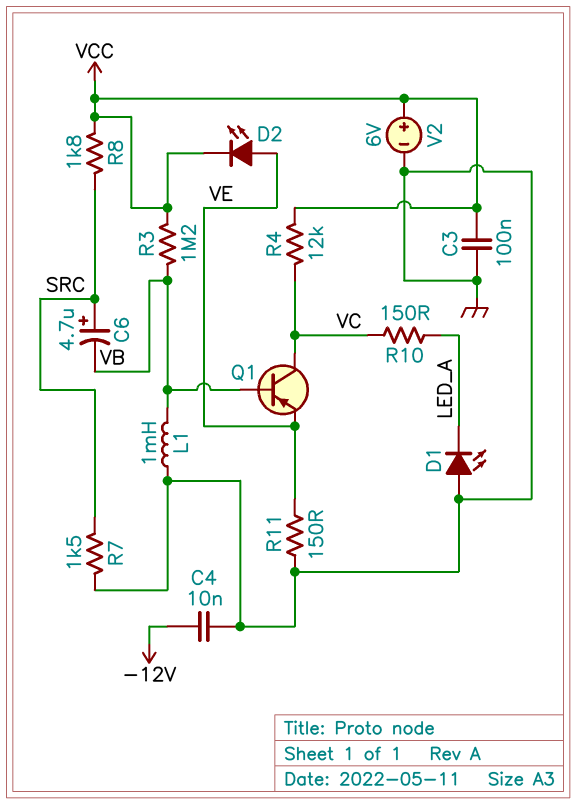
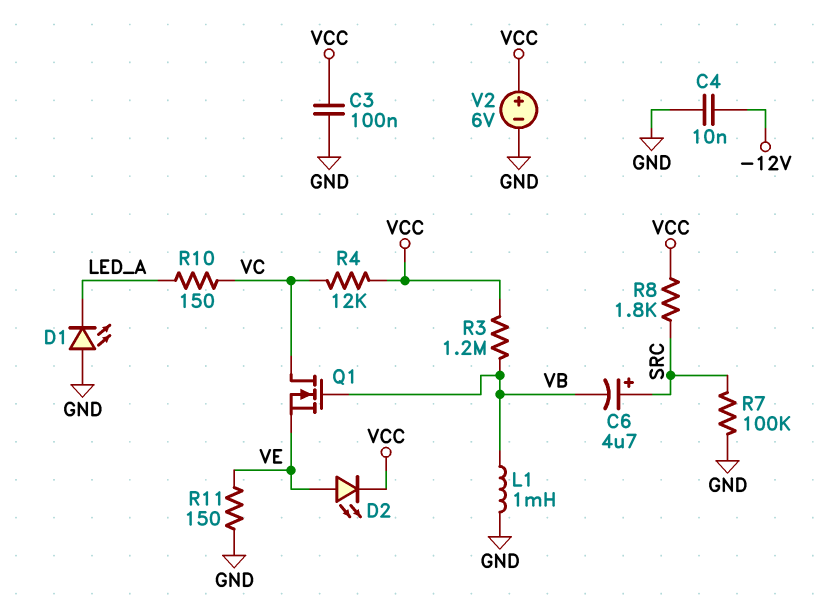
Q1: PNP (B VB, C VC, E VE) -> NMOS (G VB, D VC, S VE)
R7: 1.5k (GND, SRC) -> 100k (GND, SRC)

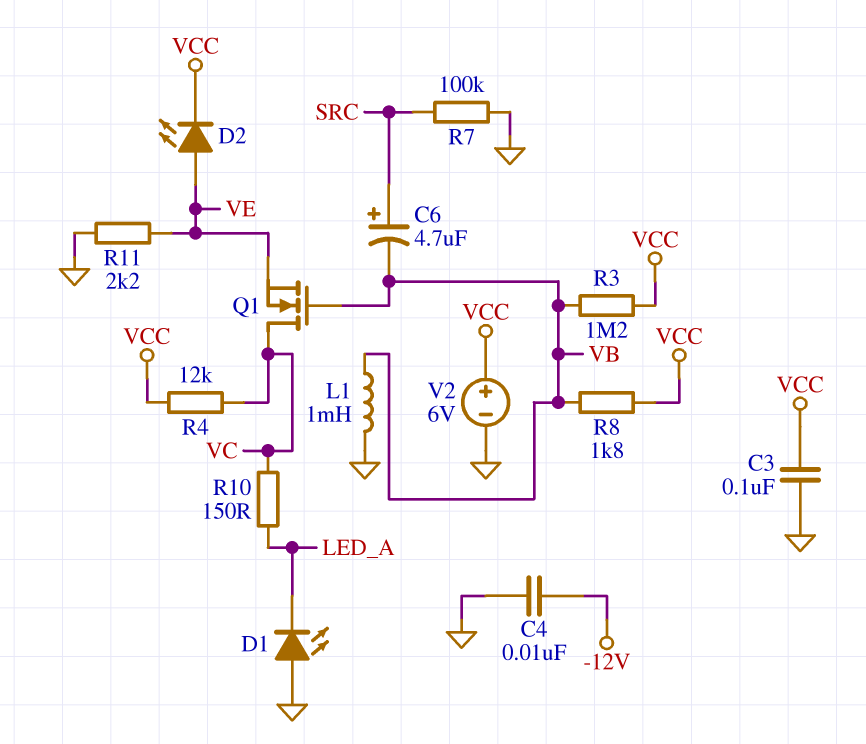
R8: 1.8k (SRC, VCC) -> 1.8k (VB, VCC)
R11: 150 (GND, VE) -> 2.2k (GND, VE)

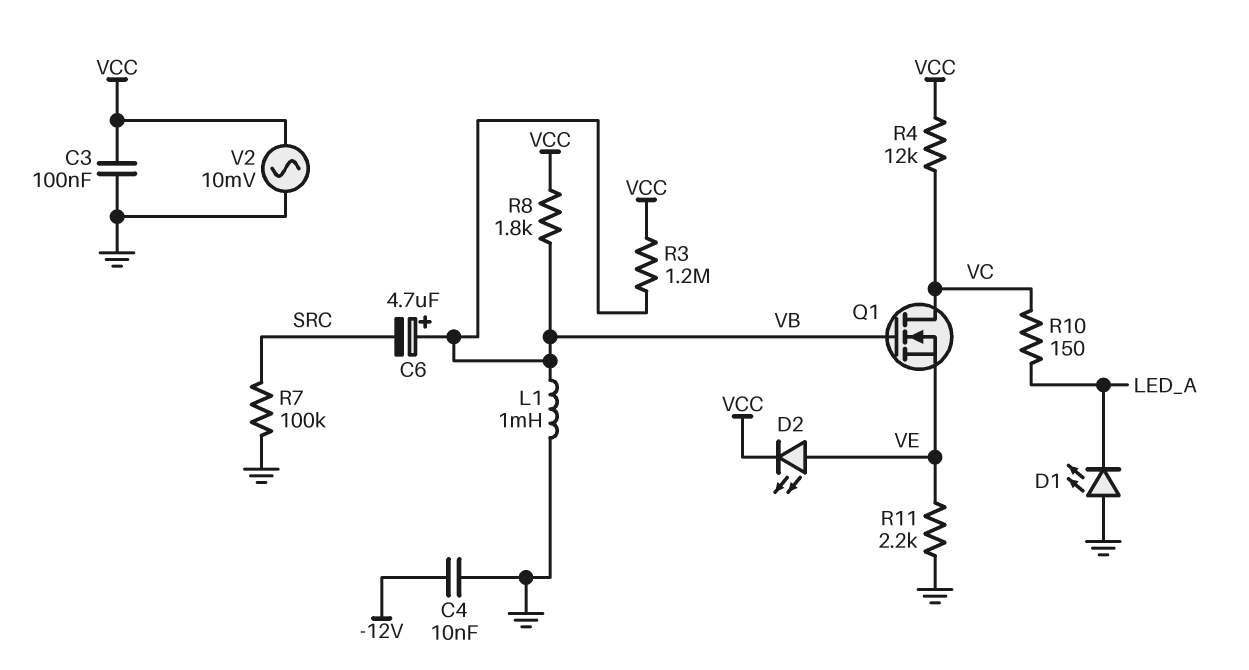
C6: 4.7uF (plus SRC, minus VB) -> 4.7uF (plus VB, minus SRC)
V2: 6V (plus VCC, minus GND) -> AC 10mV (GND, VCC)

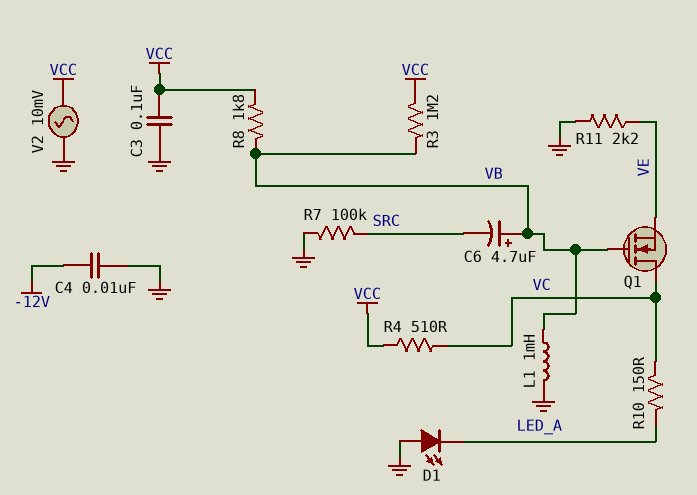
D2: LED (A VE, K VCC) -> none
R4: 12k (VC, VCC) -> 510 (VC, VCC)

